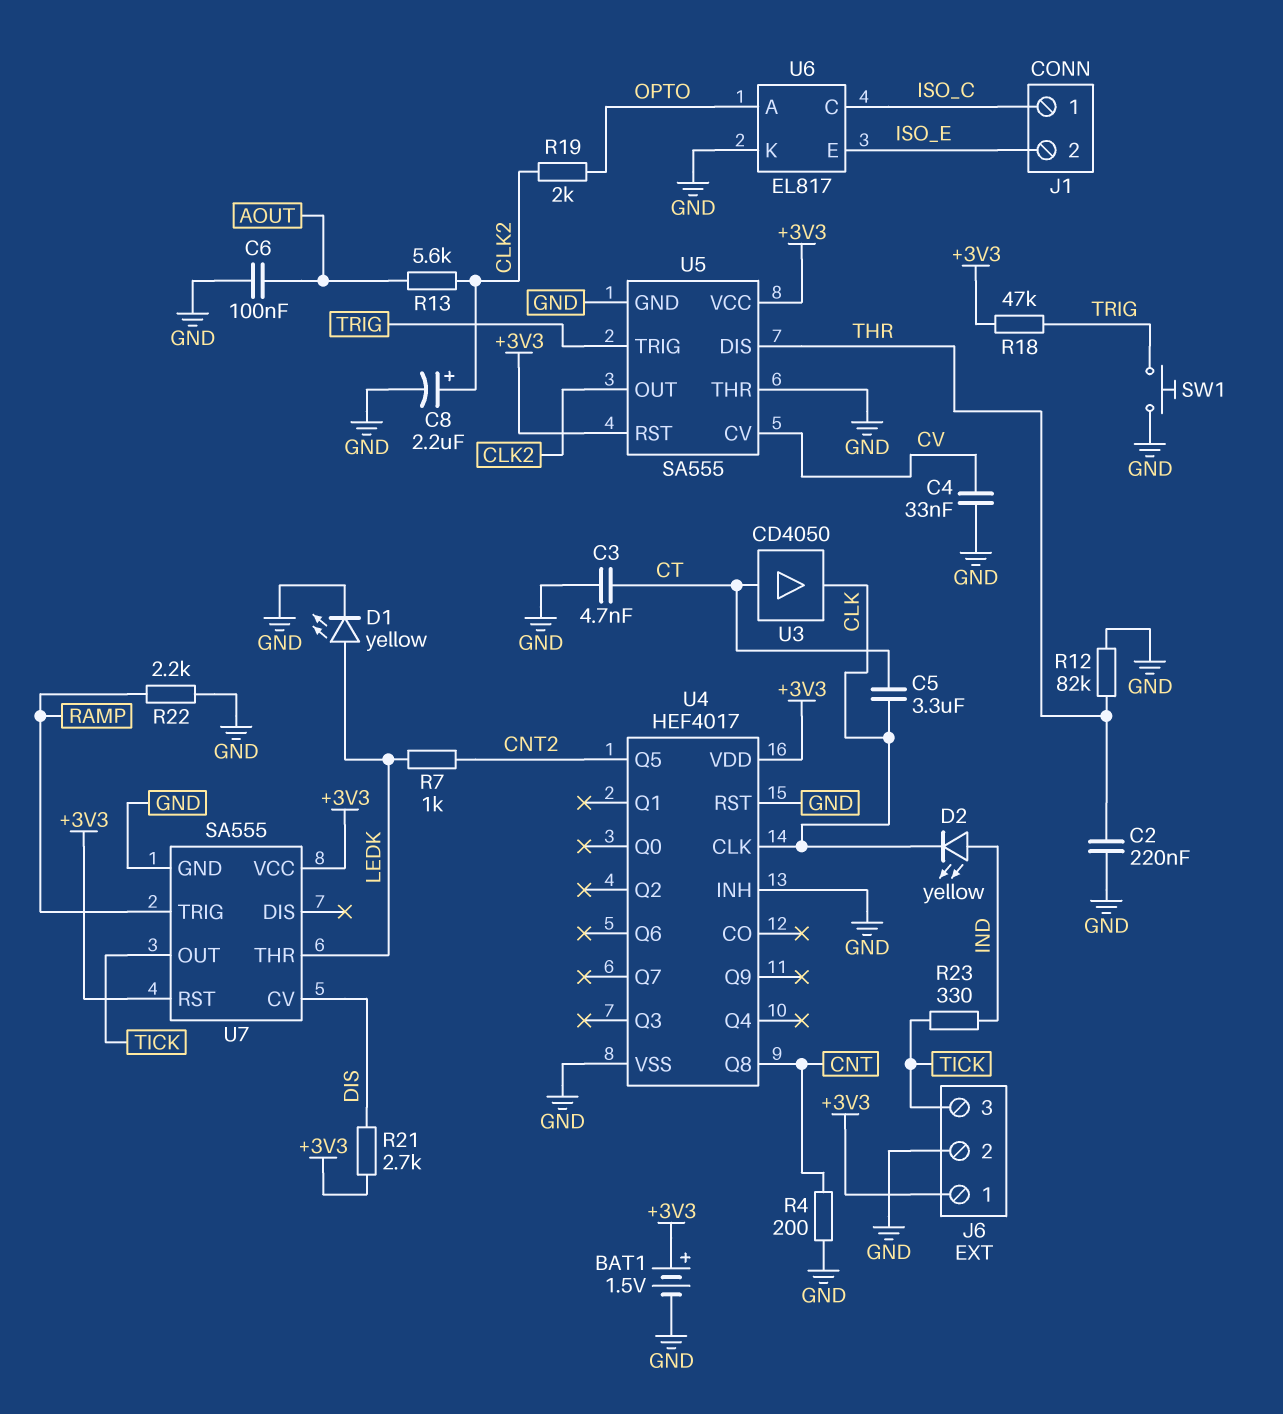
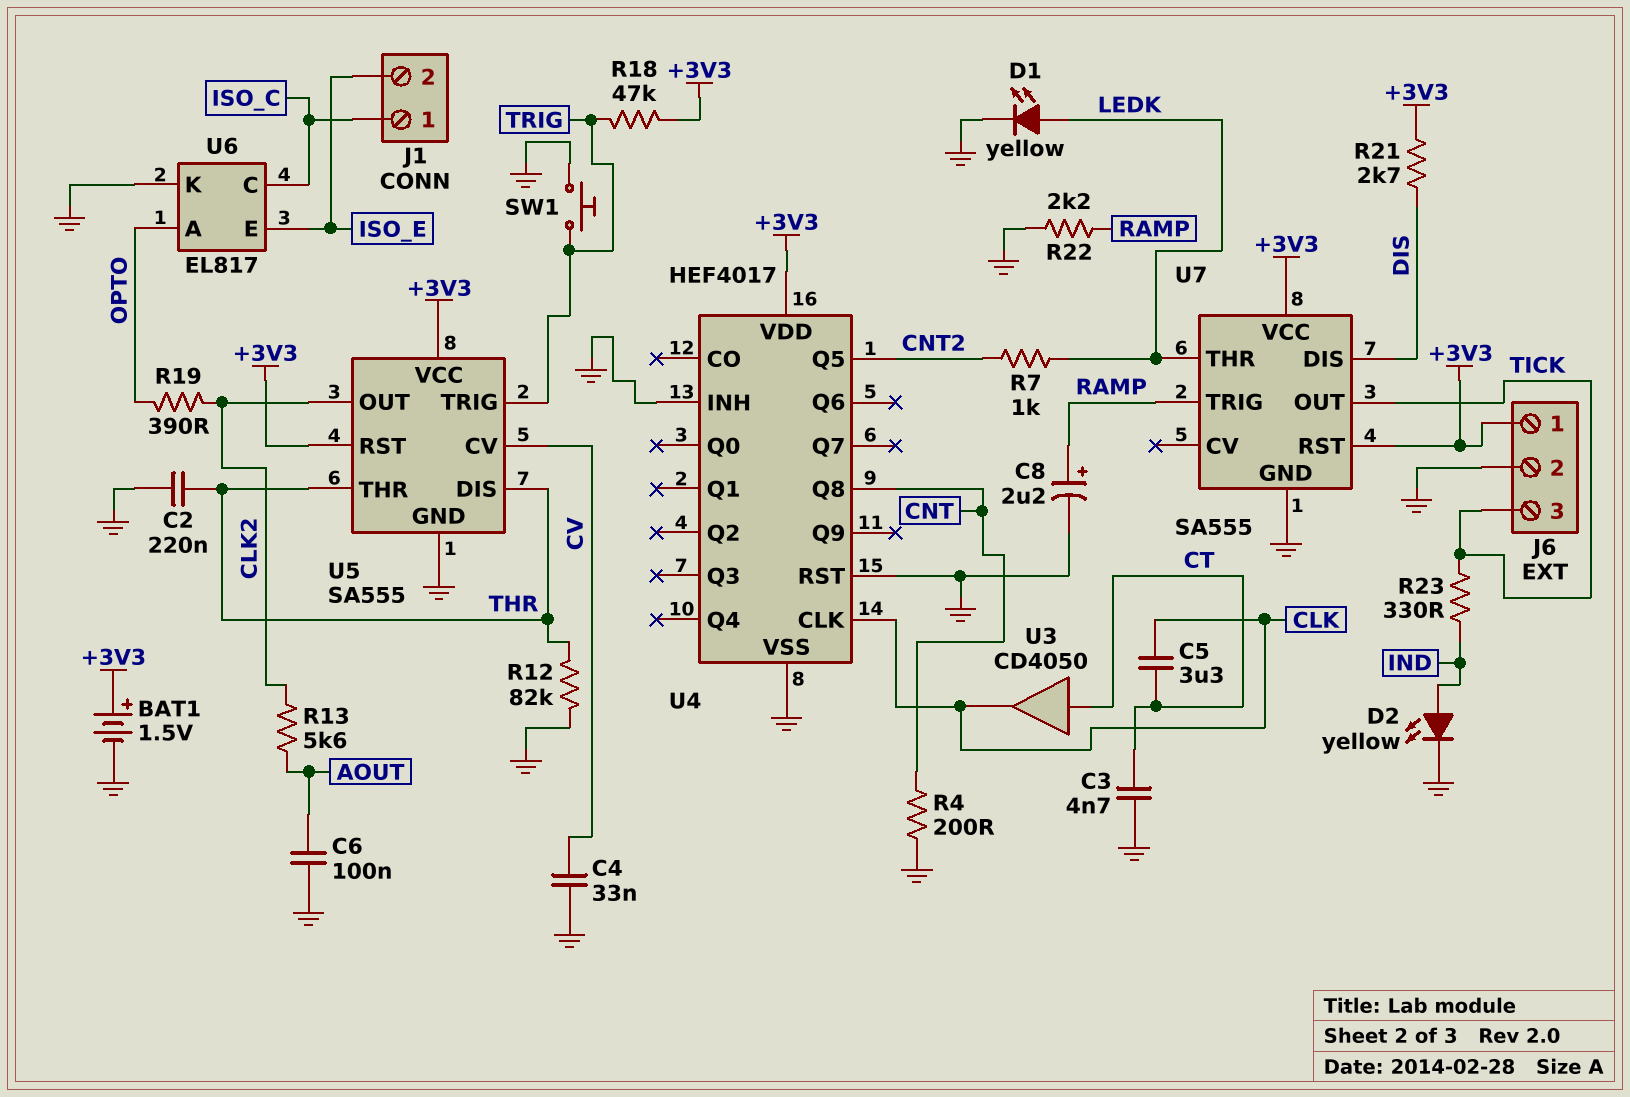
C8: 2.2uF (plus CLK2, minus GND) -> 2.2uF (plus RAMP, minus GND)
D2: LED yellow (A IND, K CLK) -> LED yellow (A IND, K GND)
R19: 2k (CLK2, OPTO) -> 390 (CLK2, OPTO)
U5 pin THR: GND -> THR
U7 pin CV: DIS -> none
U7 pin DIS: none -> DIS

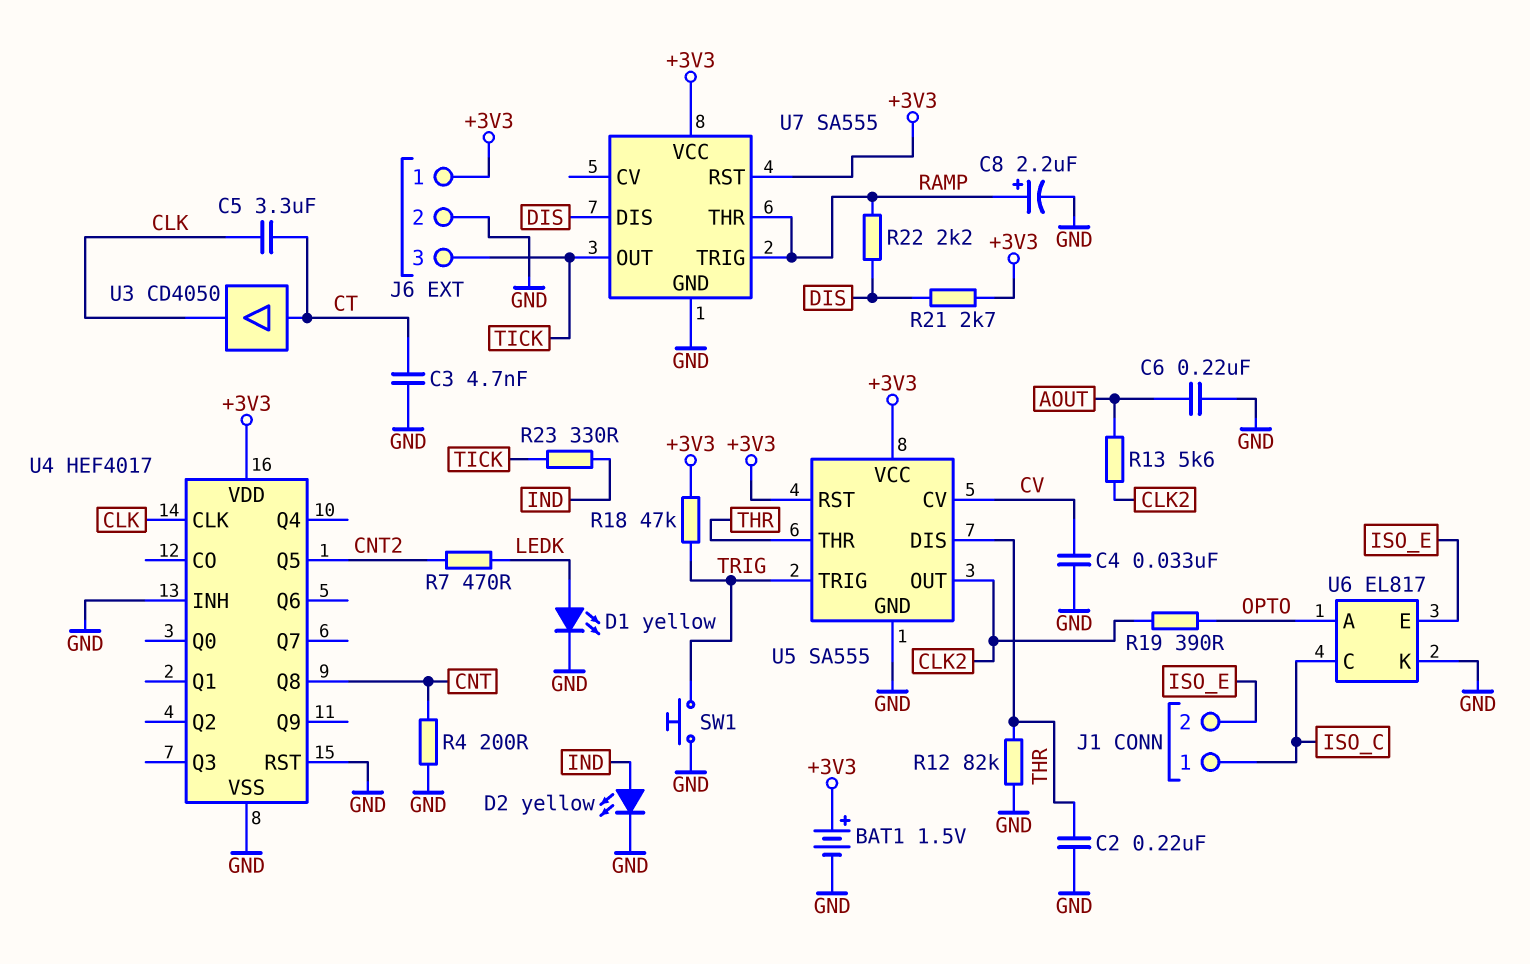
C6: 100nF (AOUT, GND) -> 220nF (AOUT, GND)
R7: 1k (CNT2, LEDK) -> 470 (CNT2, LEDK)
R22: 2.2k (GND, RAMP) -> 2.2k (DIS, RAMP)
U7 pin THR: LEDK -> RAMP

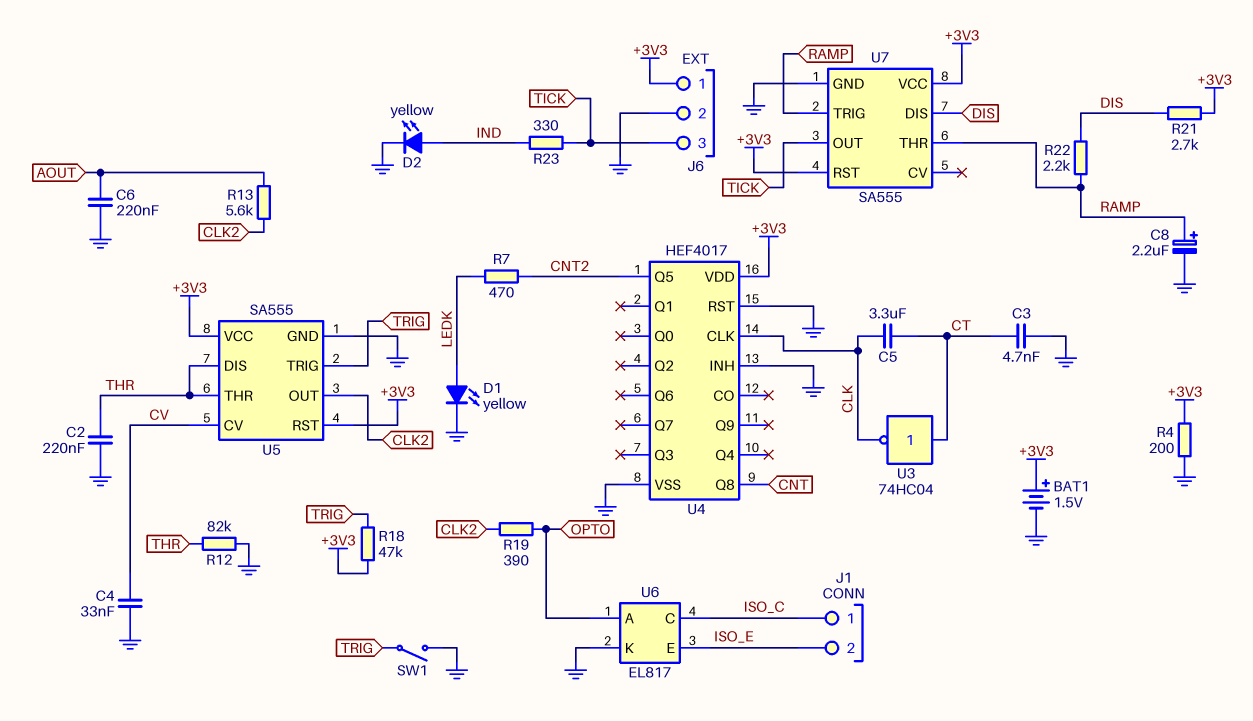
R4: 200 (CNT, GND) -> 200 (+3V3, GND)
SW1: button (GND, TRIG) -> switch (GND, TRIG)
U3: buffer CD4050 (in CT, out CLK) -> NOT 74HC04 (in CT, out CLK)

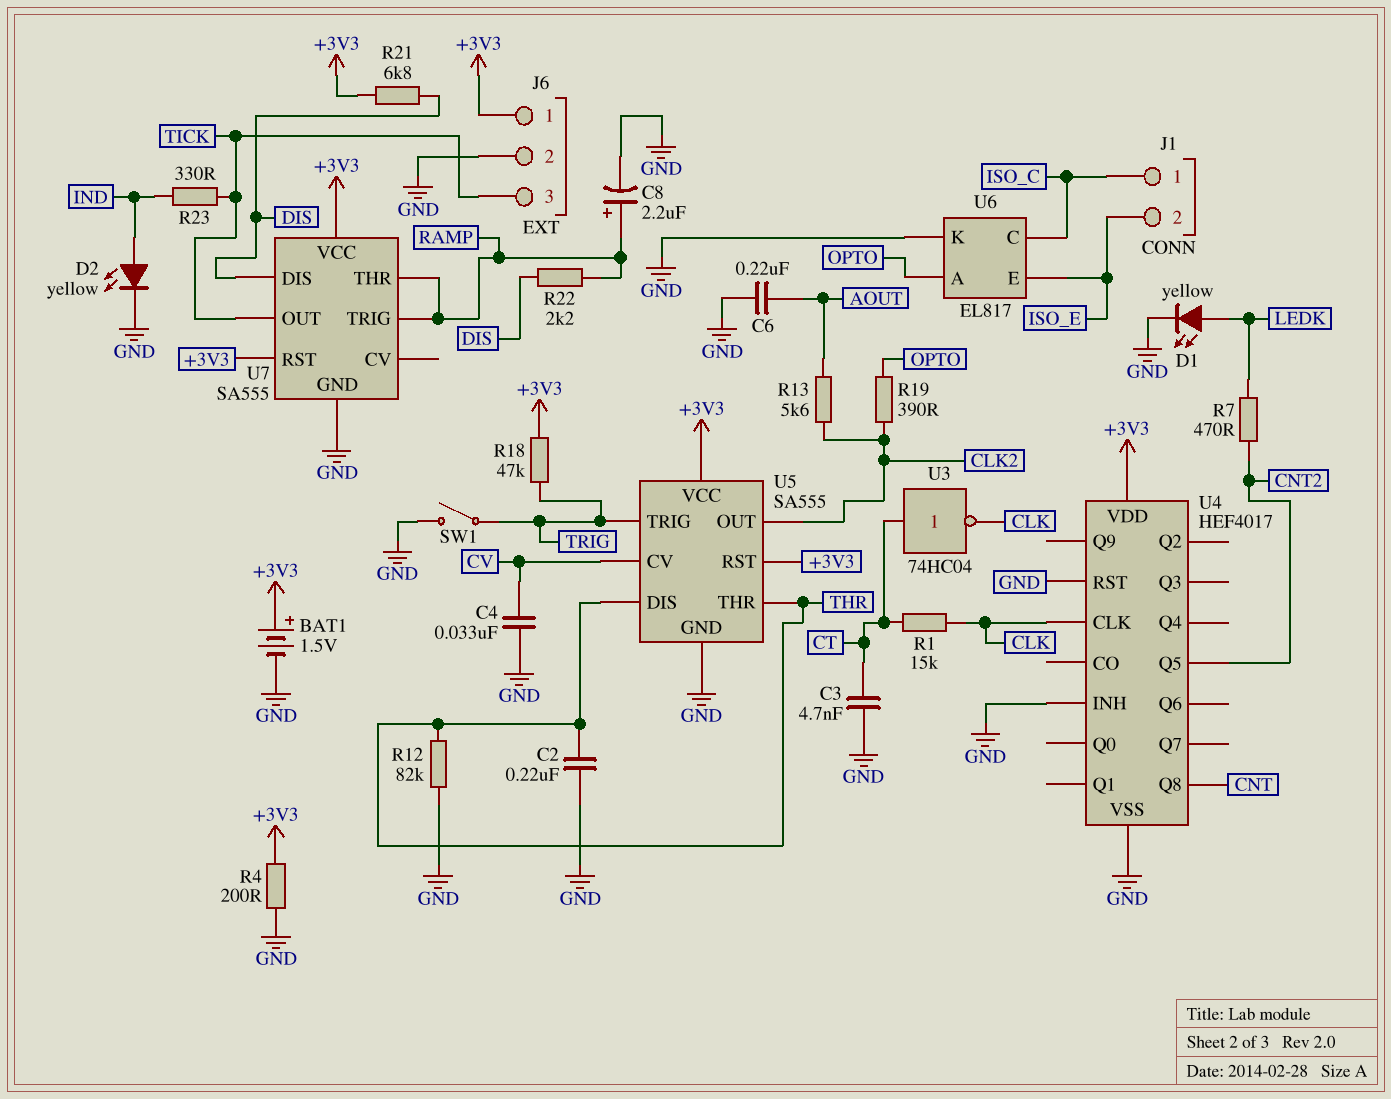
C5: 3.3uF (CLK, CT) -> none
R1: none -> 15k (CLK, CT)
R21: 2.7k (+3V3, DIS) -> 6.8k (+3V3, DIS)

